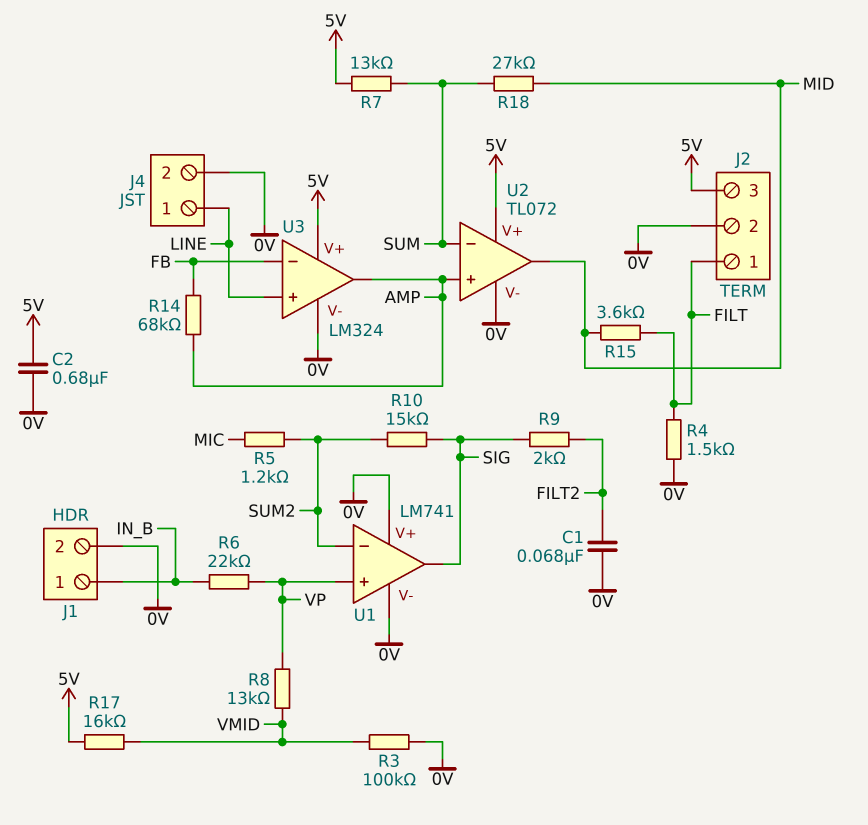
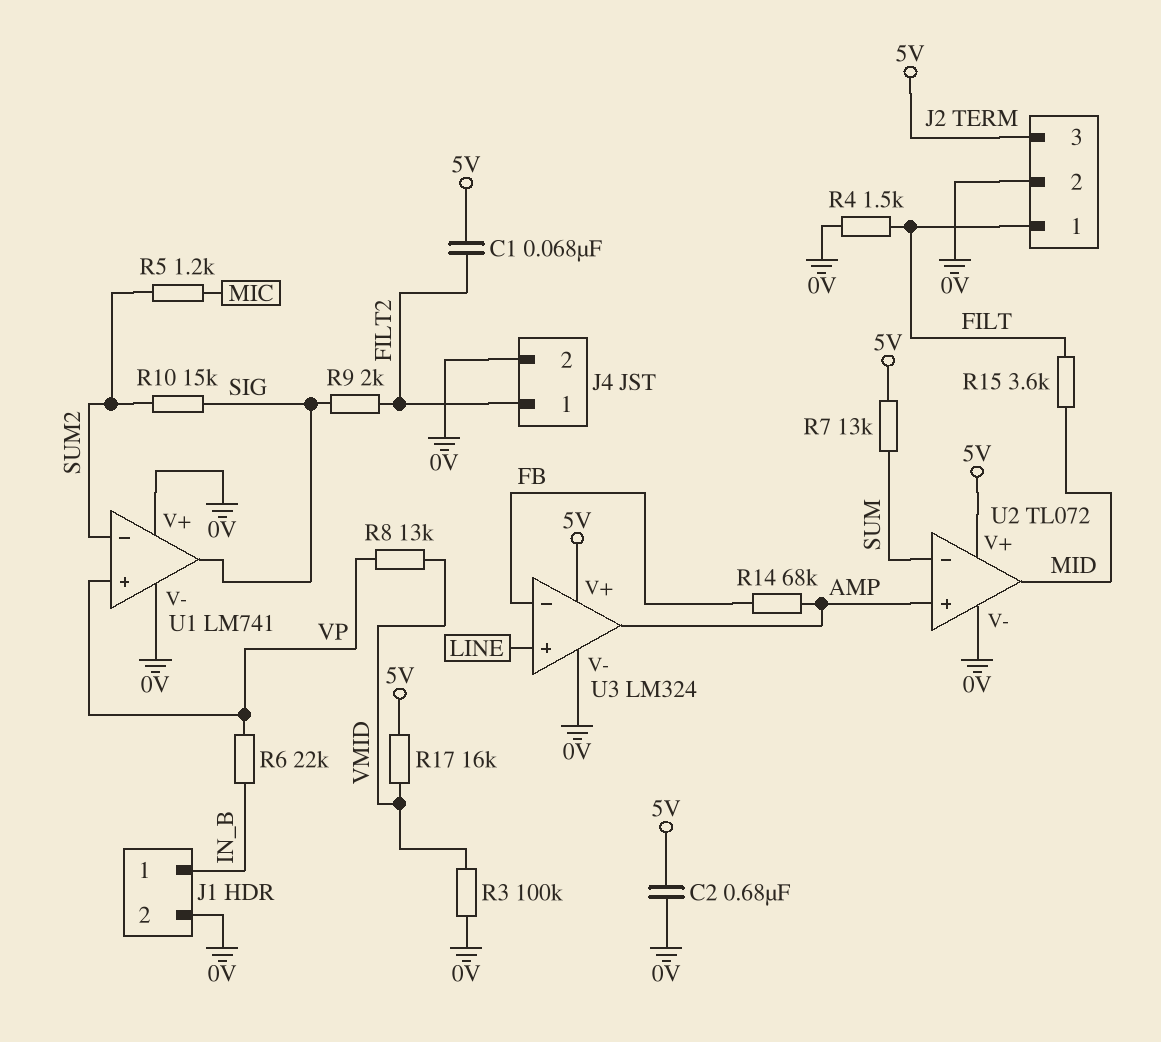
C1: 68nF (0V, FILT2) -> 68nF (5V, FILT2)
J4 pin 1: LINE -> FILT2
R18: 27k (MID, SUM) -> none

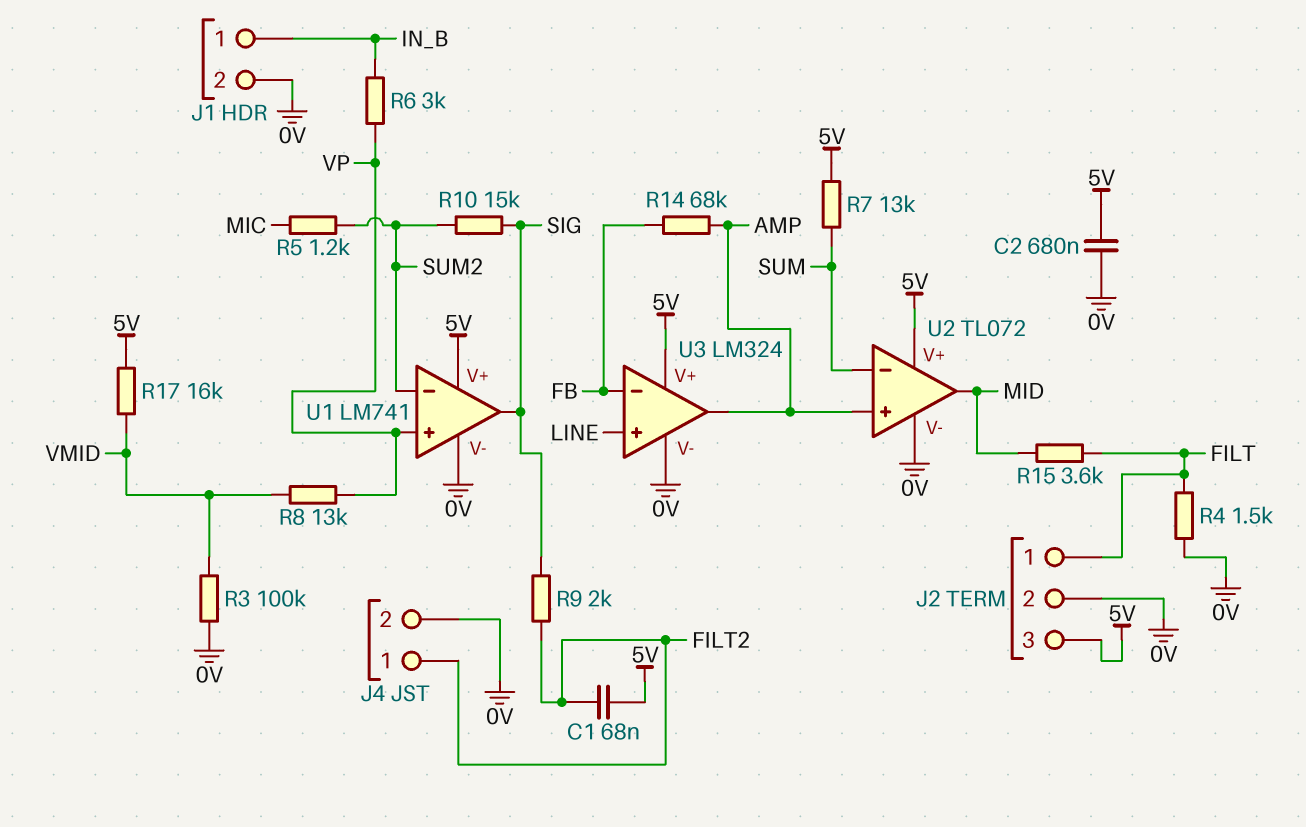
R6: 22k (IN_B, VP) -> 3k (IN_B, VP)
U1 pin V+: 0V -> 5V

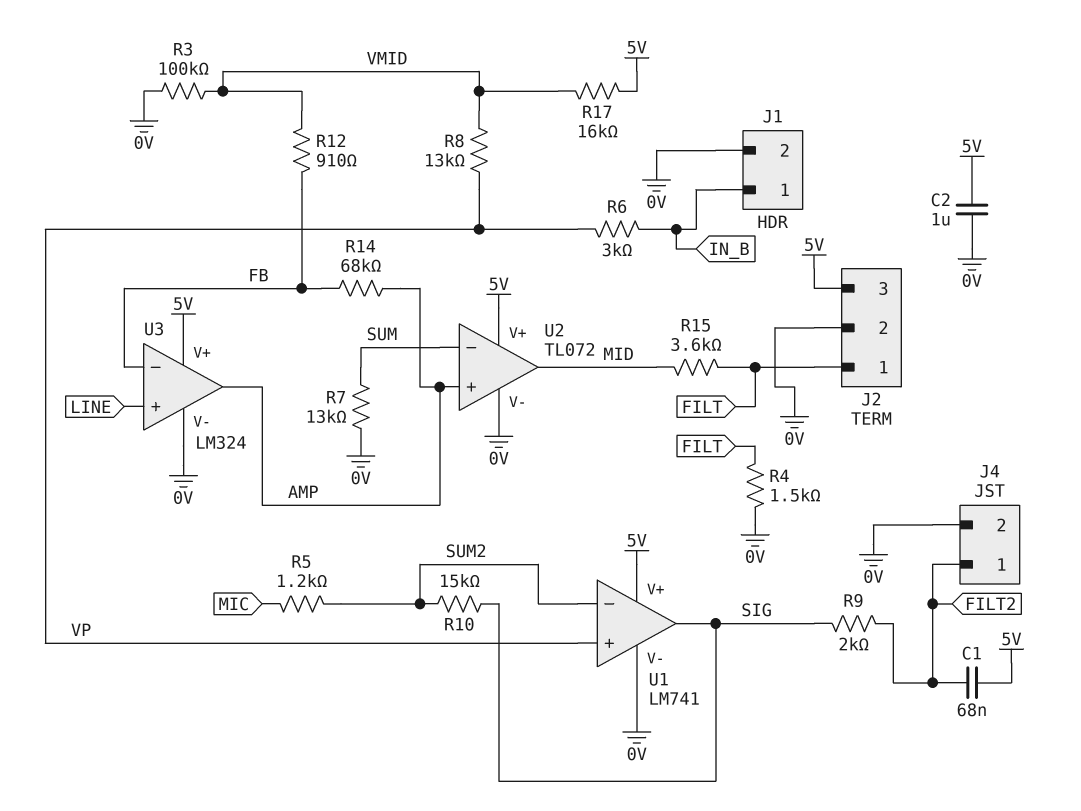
C2: 680nF (0V, 5V) -> 1uF (0V, 5V)
R7: 13k (5V, SUM) -> 13k (0V, SUM)
R12: none -> 910 (FB, VMID)

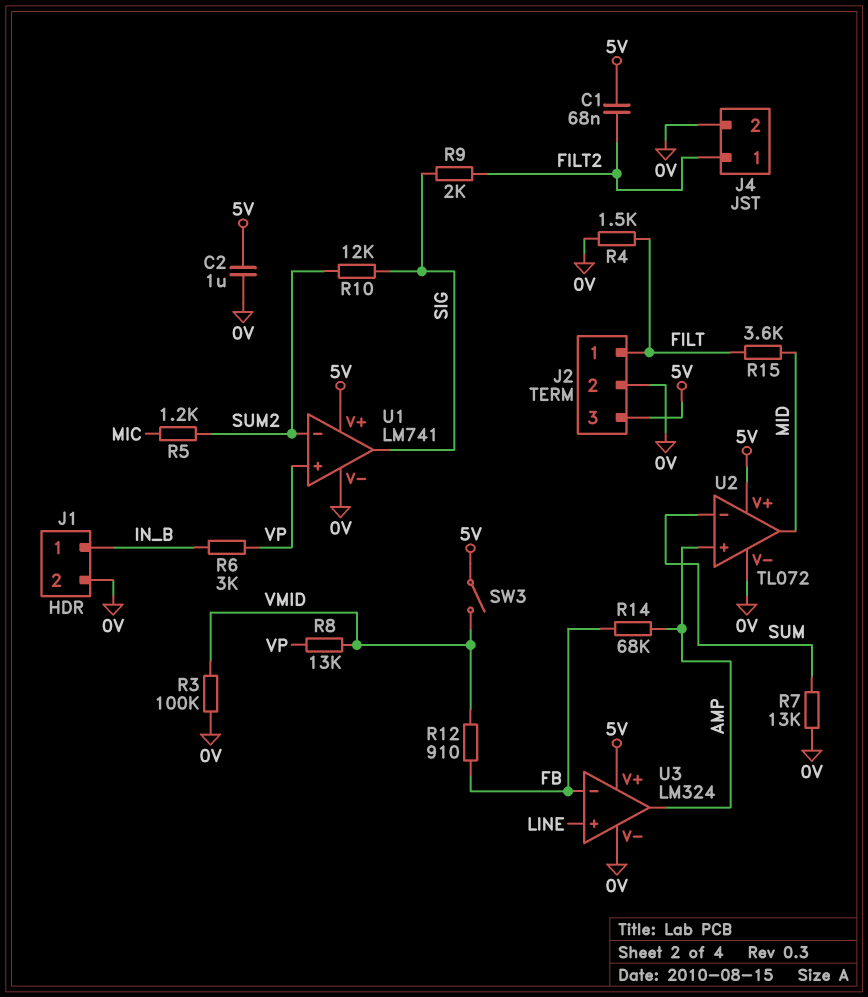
R10: 15k (SIG, SUM2) -> 12k (SIG, SUM2)
R17: 16k (5V, VMID) -> none
SW3: none -> switch (5V, VMID)

